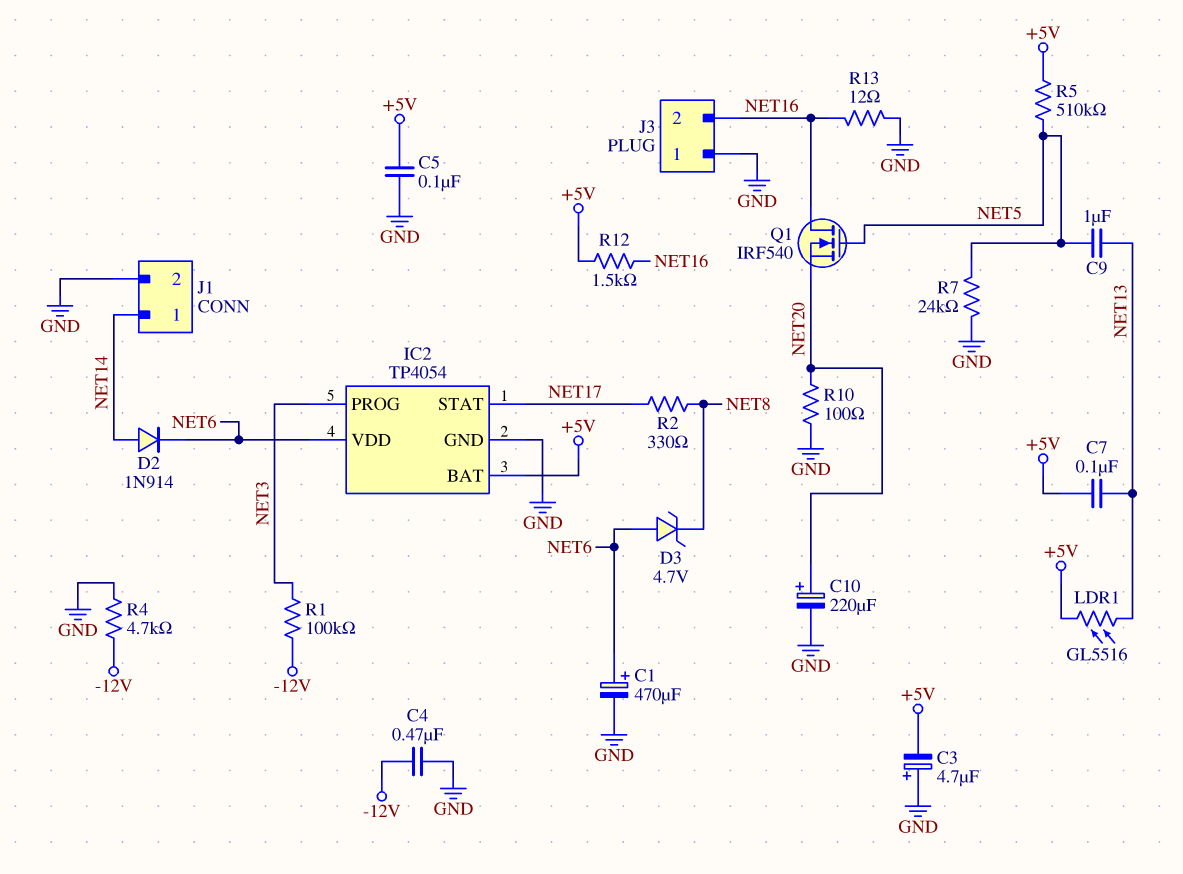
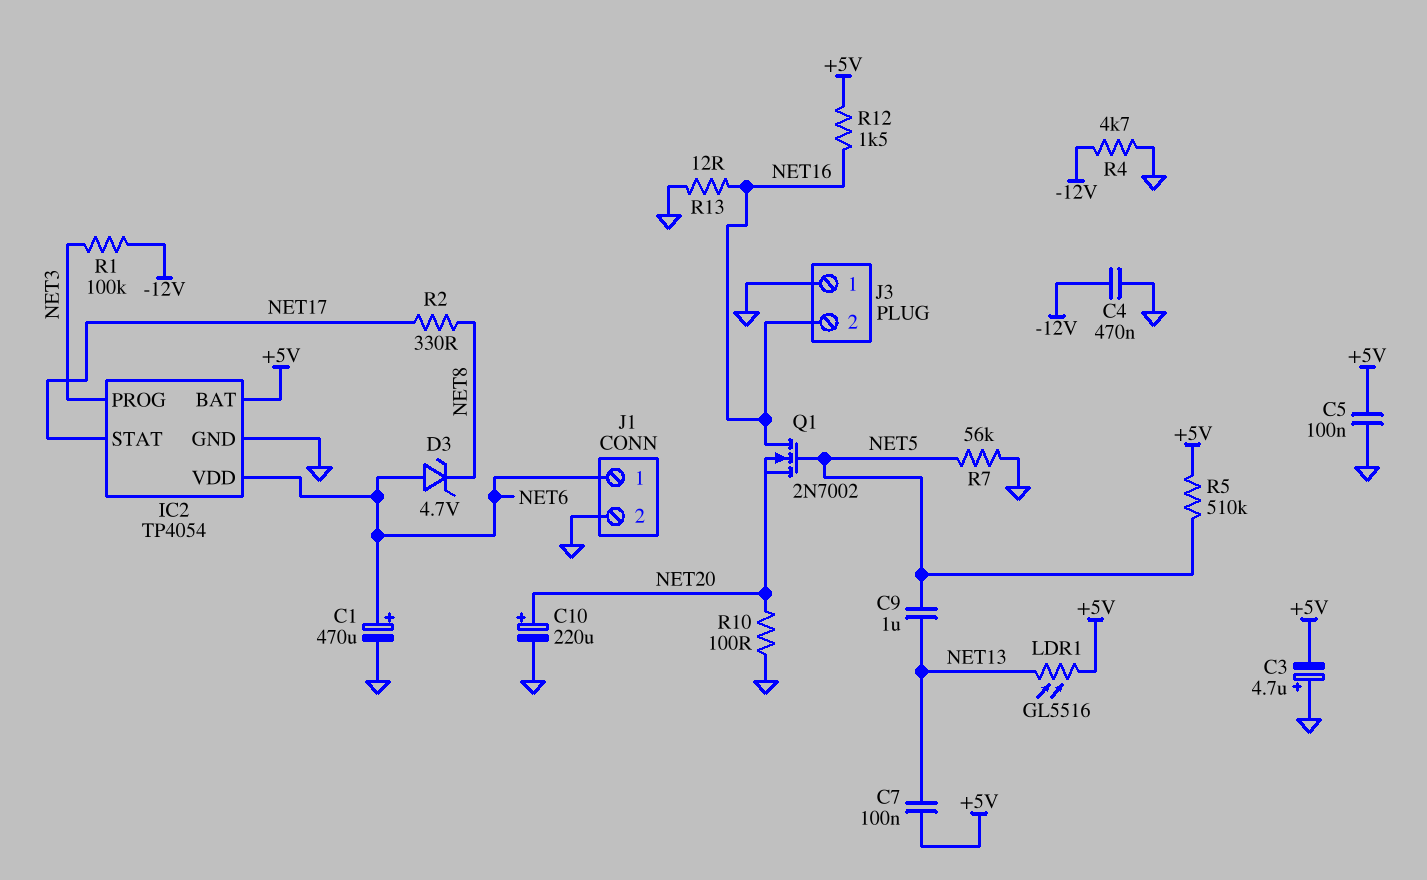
D2: diode 1N914 (A NET14, K NET6) -> none
J1 pin 1: NET14 -> NET6
Q1: NMOS IRF540 (G NET5, D NET16, S NET20) -> NMOS 2N7002 (G NET5, D NET16, S NET20)
R7: 24k (GND, NET5) -> 56k (GND, NET5)

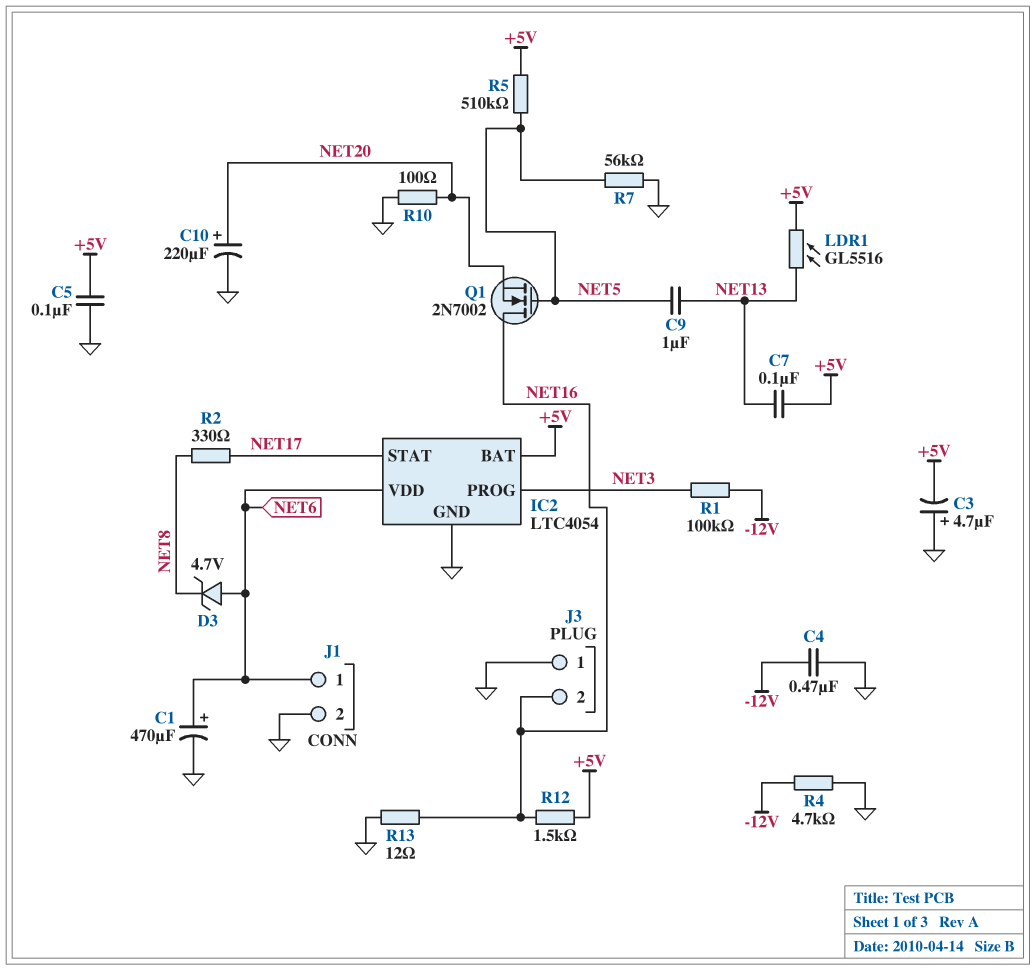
IC2: TP4054 -> LTC4054

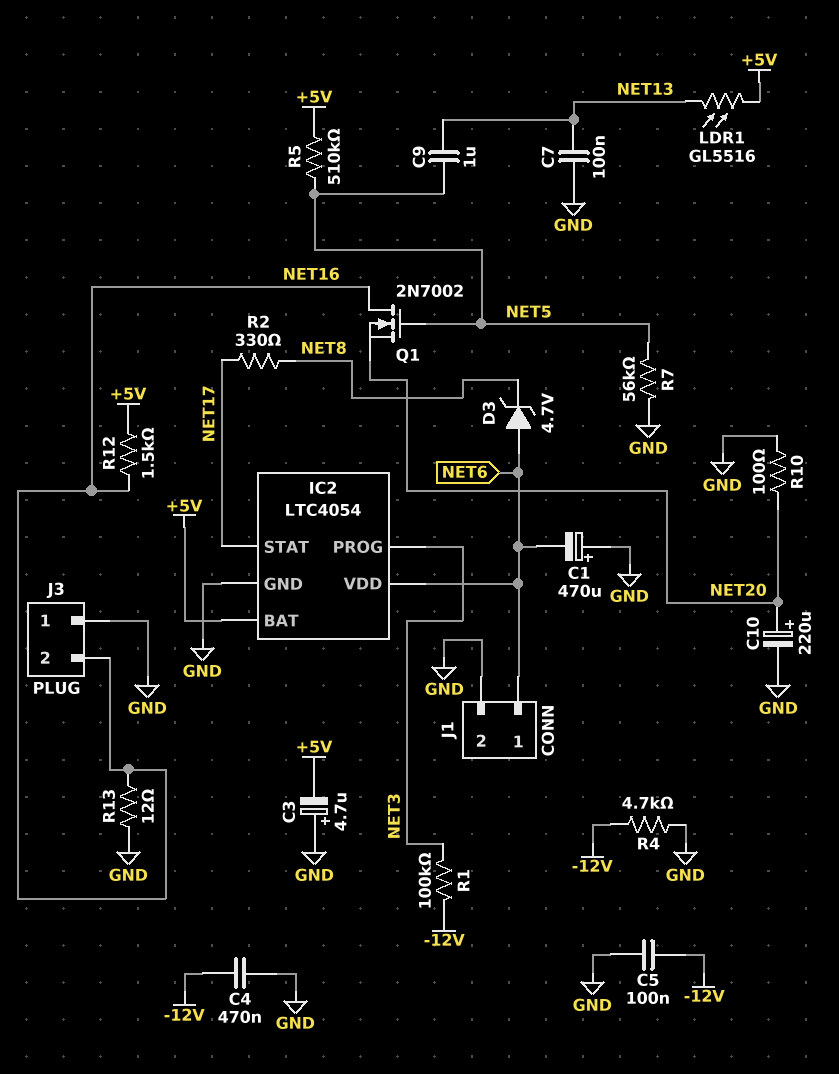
C1: 470uF (plus NET6, minus GND) -> 470uF (plus GND, minus NET6)
C5: 100nF (+5V, GND) -> 100nF (-12V, GND)
C7: 100nF (+5V, NET13) -> 100nF (GND, NET13)

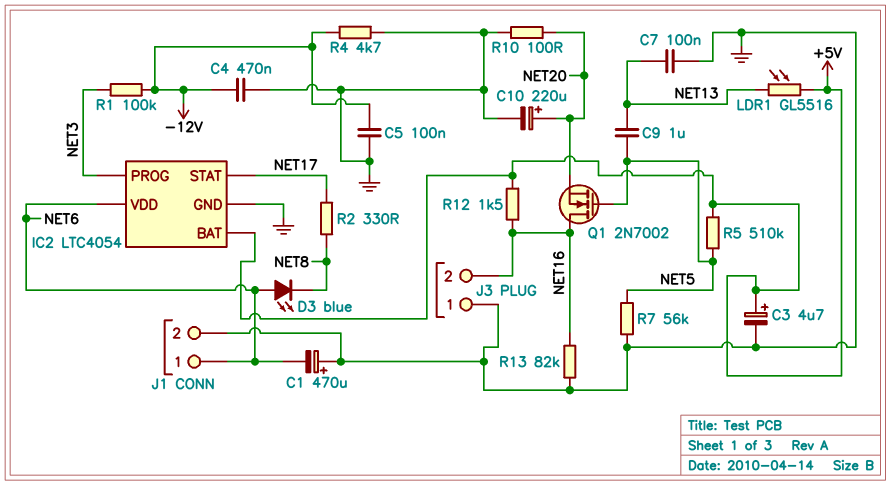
C3: 4.7uF (plus GND, minus +5V) -> 4.7uF (plus +5V, minus GND)
D3: zener 4.7V (A NET6, K NET8) -> LED blue (A NET6, K NET8)
R13: 12 (GND, NET16) -> 82k (GND, NET16)

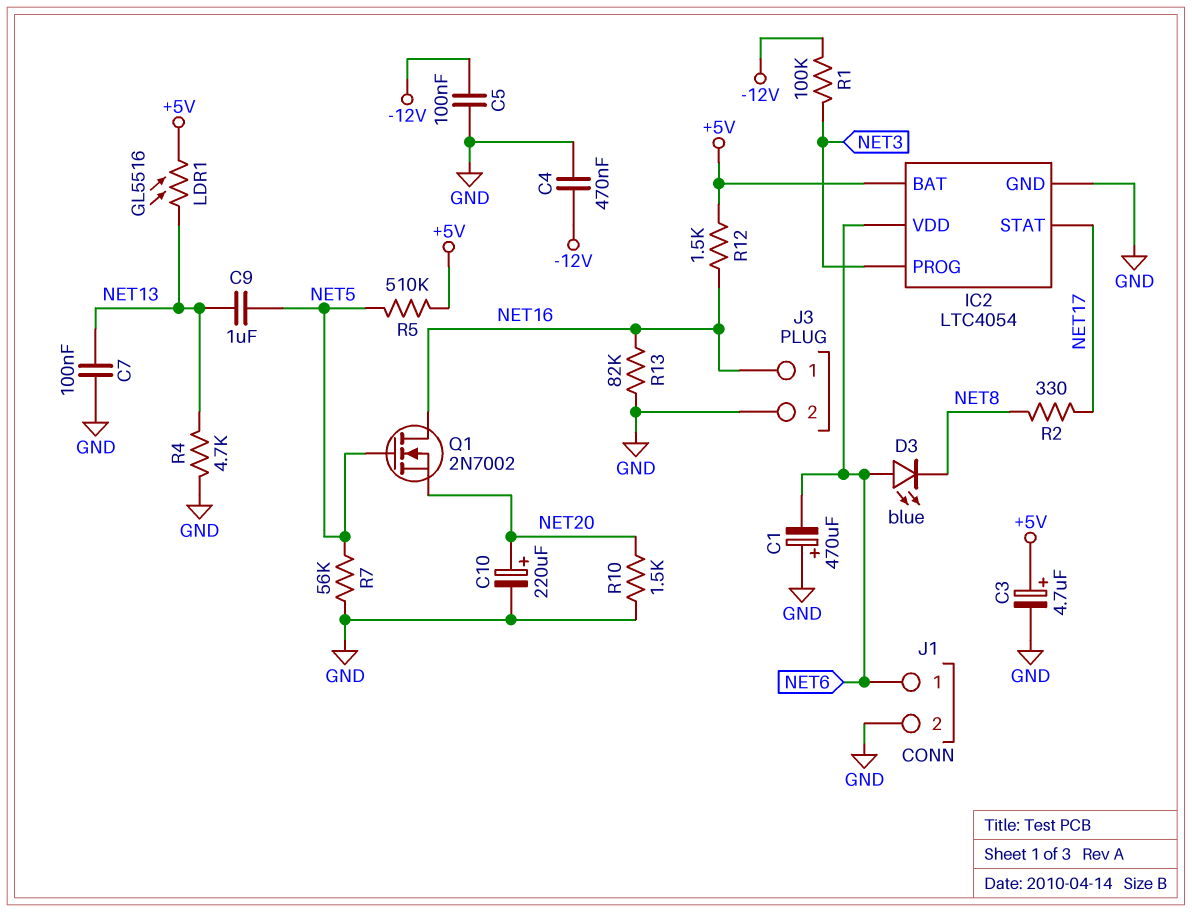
J3 pin 1: GND -> NET16
J3 pin 2: NET16 -> GND
R4: 4.7k (-12V, GND) -> 4.7k (GND, NET13)
R10: 100 (GND, NET20) -> 1.5k (GND, NET20)

